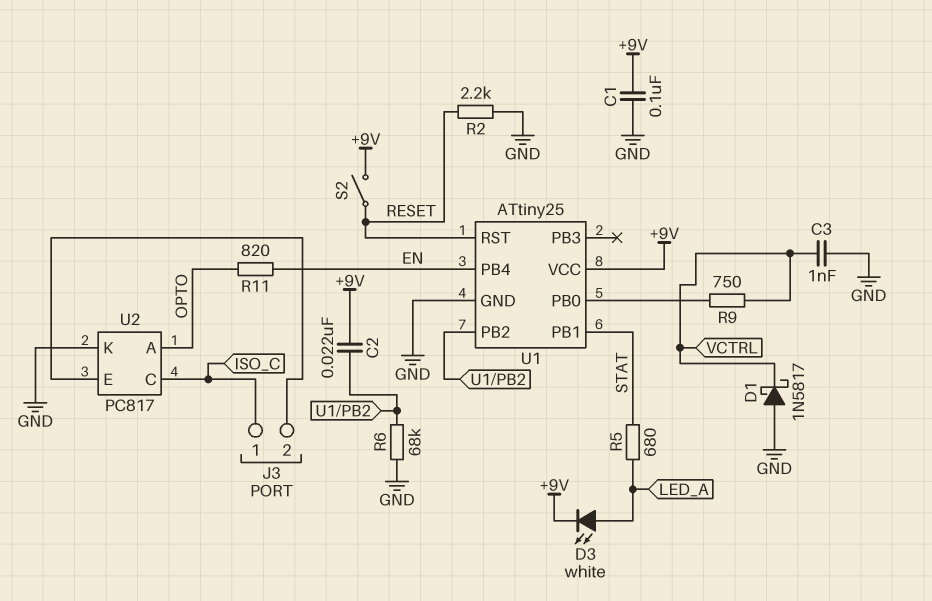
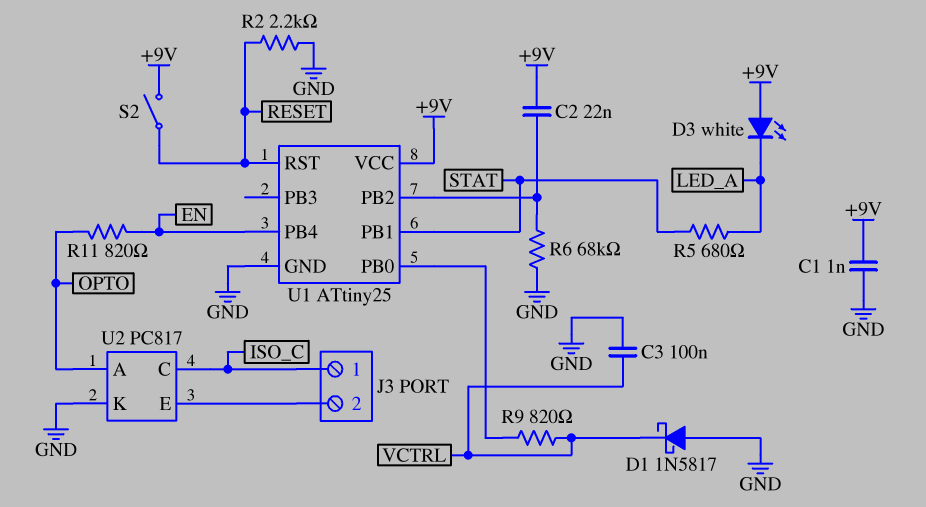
C1: 100nF (+9V, GND) -> 1nF (+9V, GND)
C3: 1nF (GND, VCTRL) -> 100nF (GND, VCTRL)
D3: LED white (A LED_A, K +9V) -> LED white (A +9V, K LED_A)
R9: 750 (U1/PB0, VCTRL) -> 820 (U1/PB0, VCTRL)

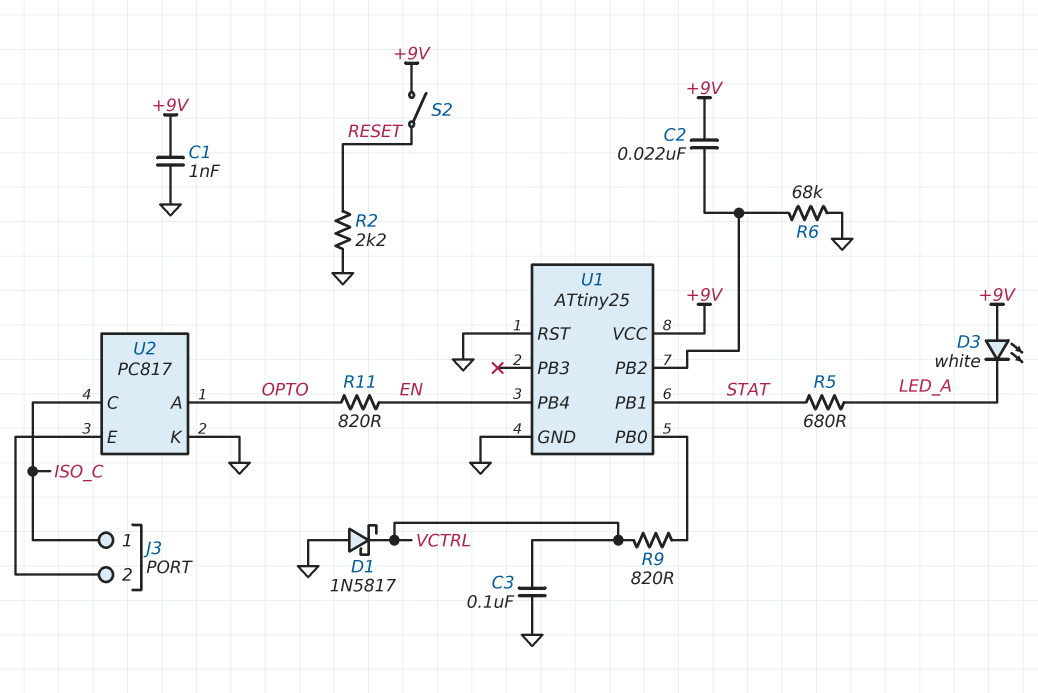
U1 pin RST: RESET -> GND

